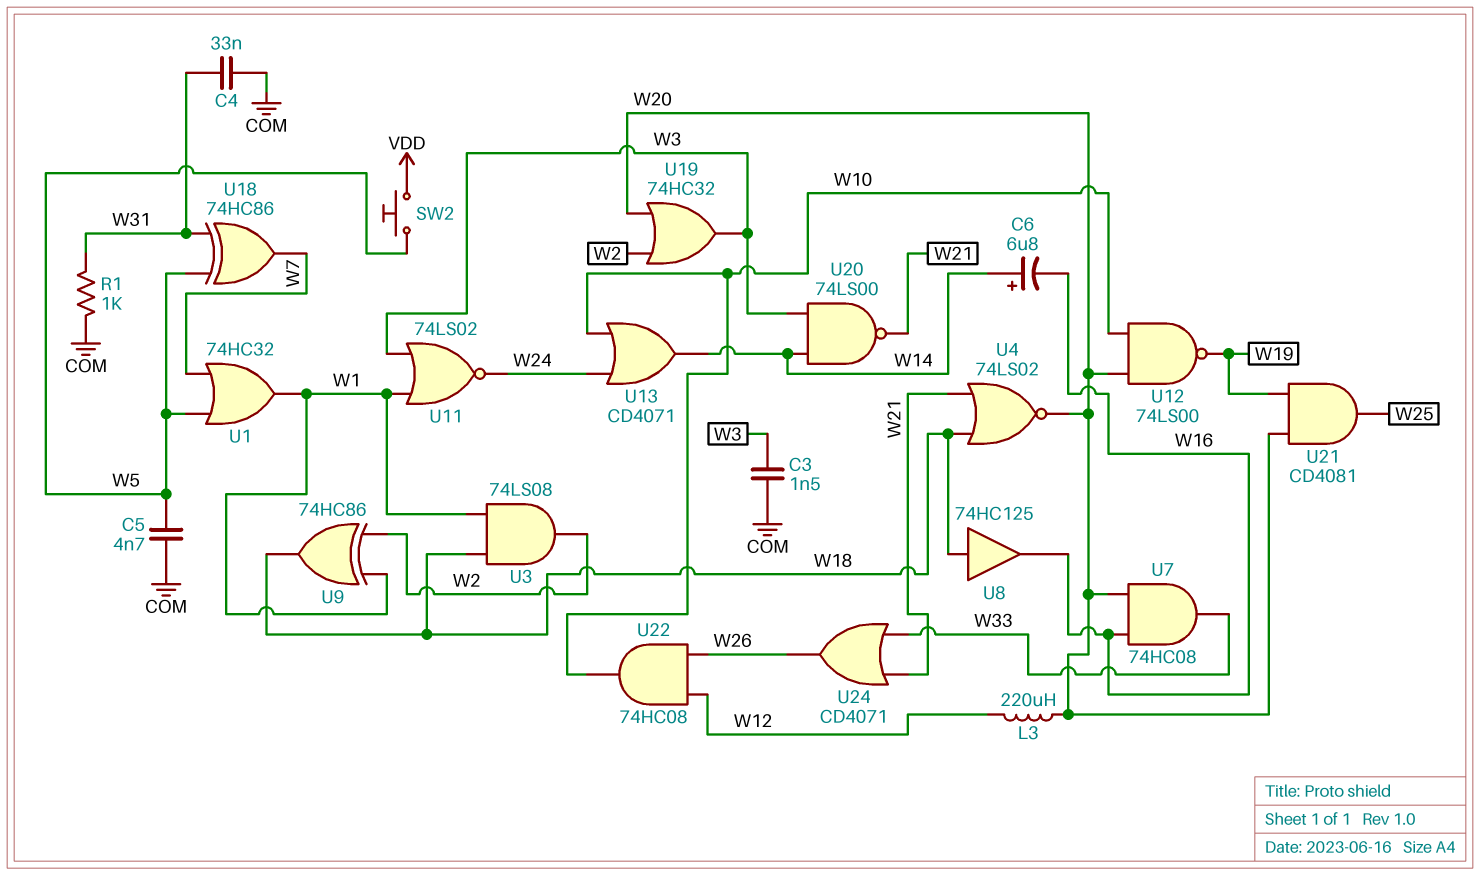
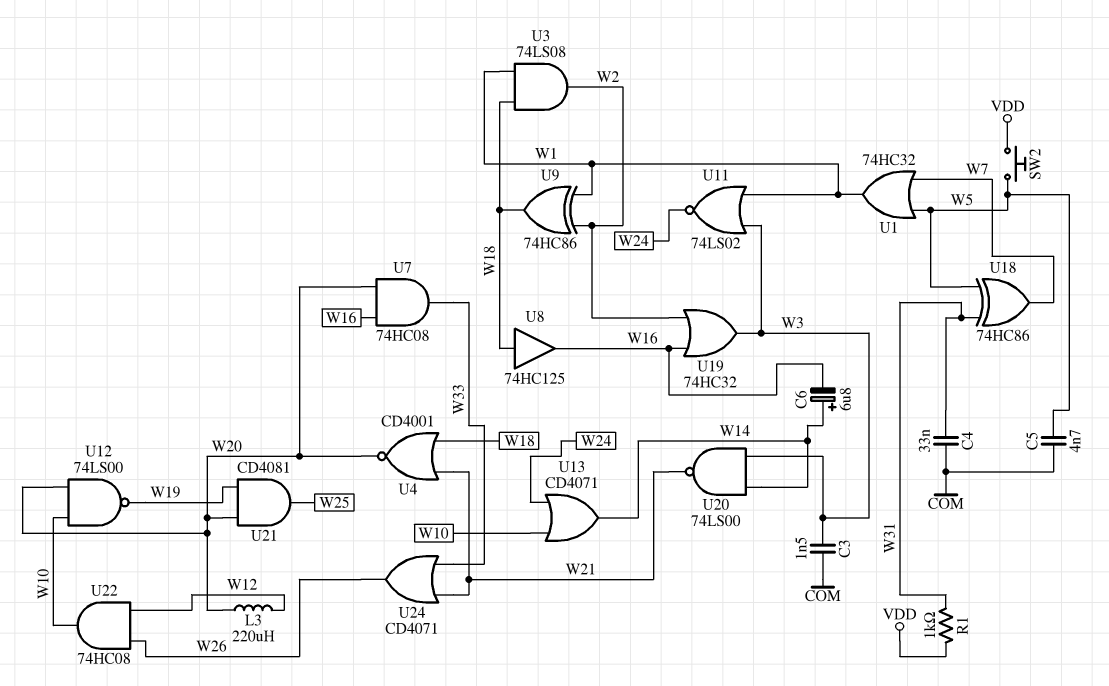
R1: 1k (COM, W31) -> 1k (VDD, W31)
U4: NOR 74LS02 (in W18, in W21, out W20) -> NOR CD4001 (in W18, in W21, out W20)
U19: OR 74HC32 (in W2, in W20, out W3) -> OR 74HC32 (in W2, in W16, out W3)

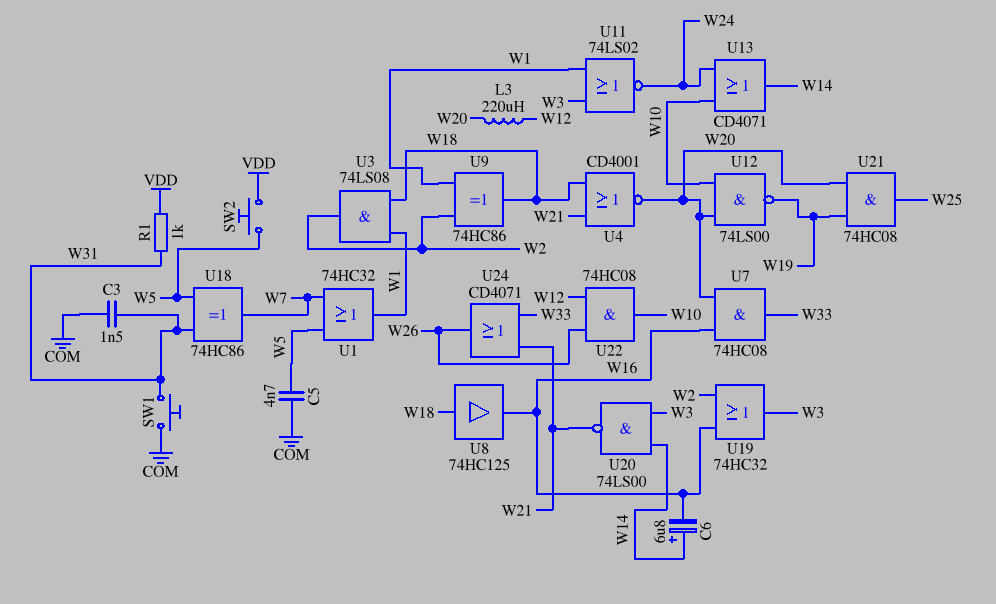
C3: 1.5nF (COM, W3) -> 1.5nF (COM, W31)
C4: 33nF (COM, W31) -> none
SW1: none -> button (COM, W31)
U21: AND CD4081 (in W19, in W20, out W25) -> AND 74HC08 (in W19, in W20, out W25)

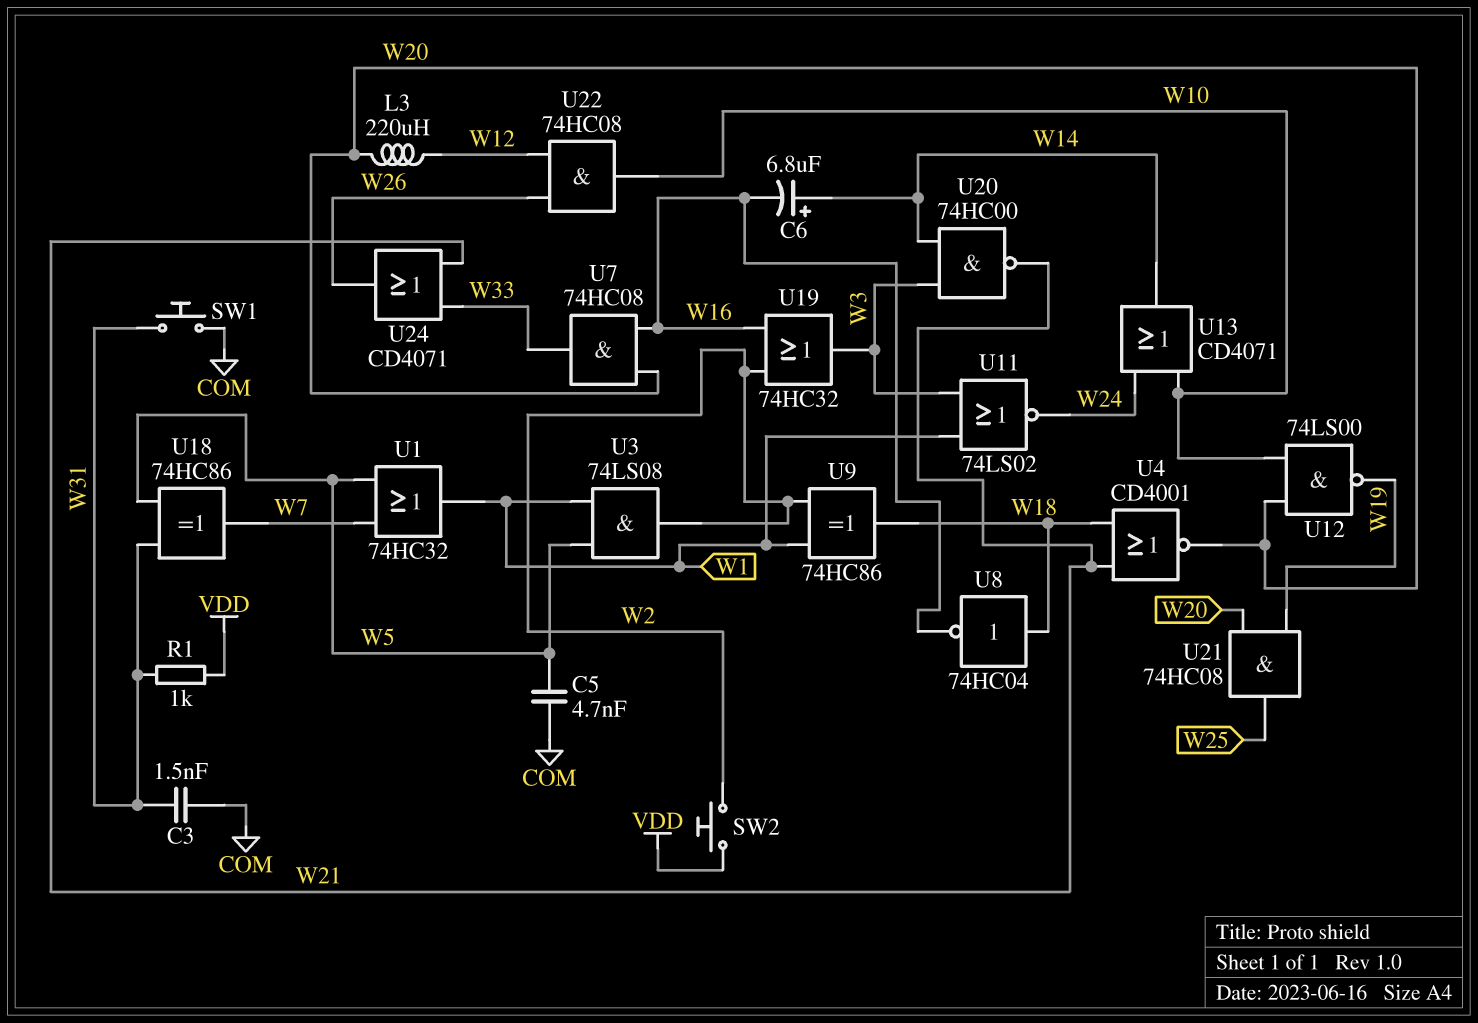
SW2: button (VDD, W5) -> button (VDD, W2)
U3: AND 74LS08 (in W1, in W18, out W2) -> AND 74LS08 (in W1, in W5, out W2)
U8: buffer 74HC125 (in W18, out W16) -> NOT 74HC04 (in W18, out W16)
U20: NAND 74LS00 (in W3, in W14, out W21) -> NAND 74HC00 (in W3, in W14, out W21)

